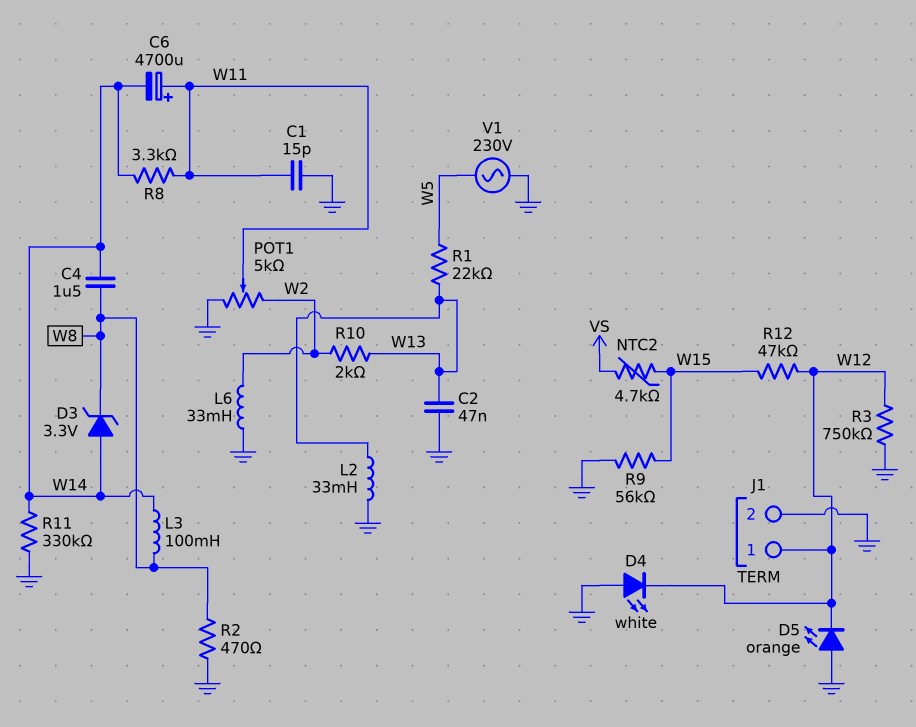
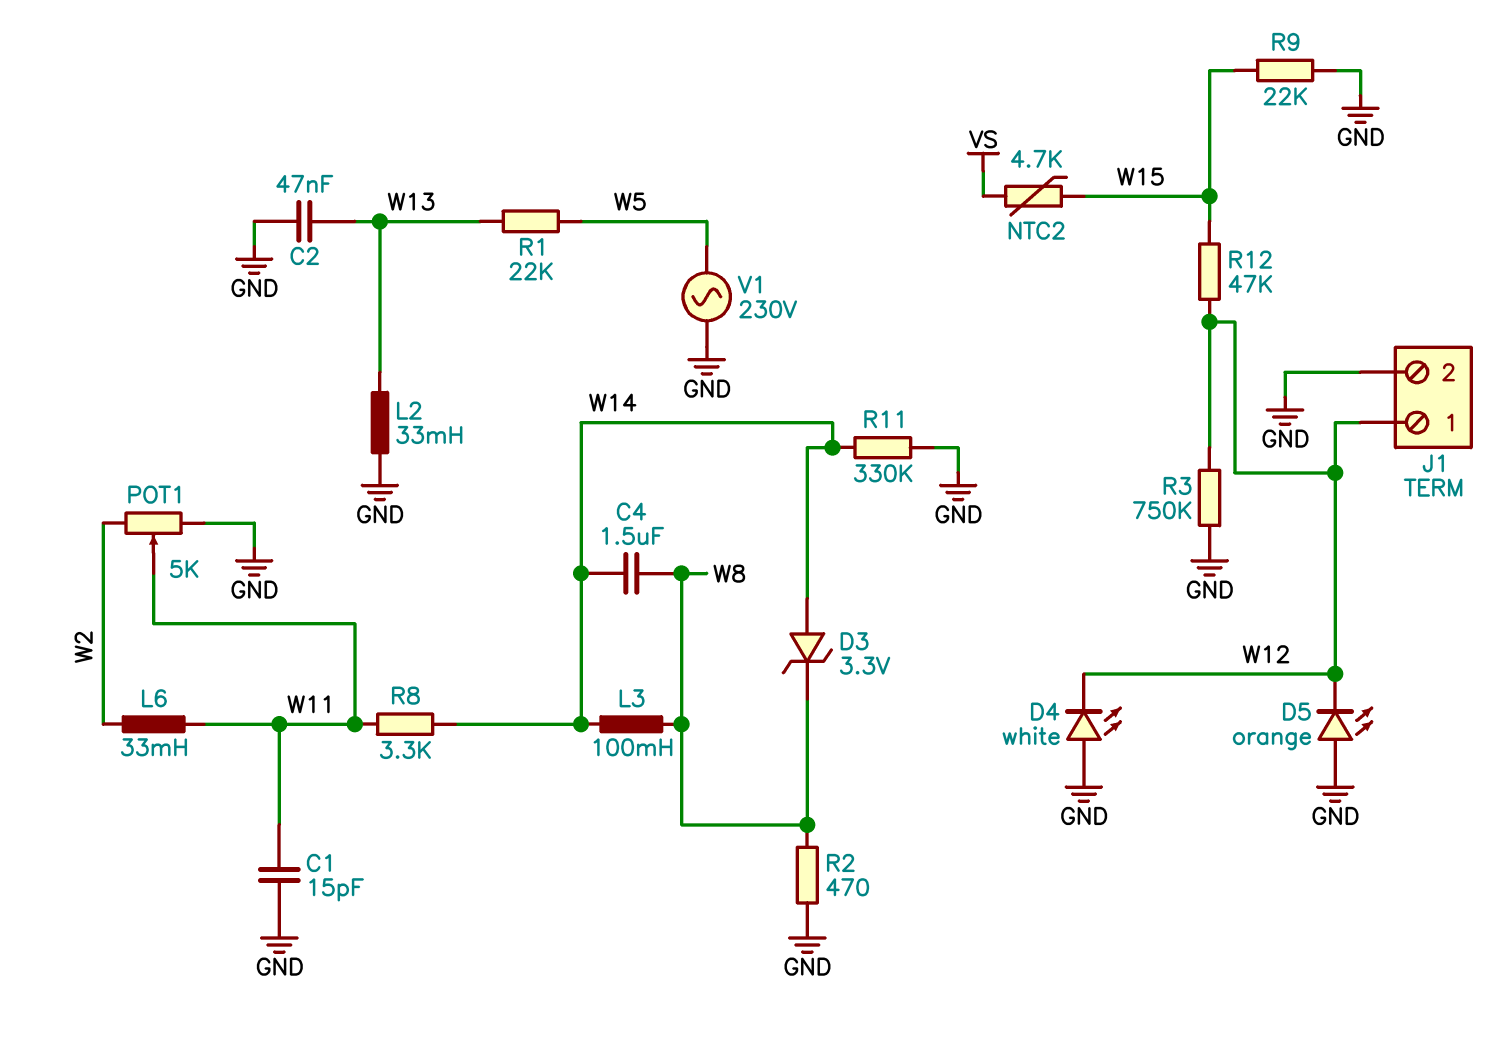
C6: 4700uF (plus W11, minus W14) -> none
L6: 33mH (GND, W2) -> 33mH (W2, W11)
R9: 56k (GND, W15) -> 22k (GND, W15)
R10: 2k (W2, W13) -> none

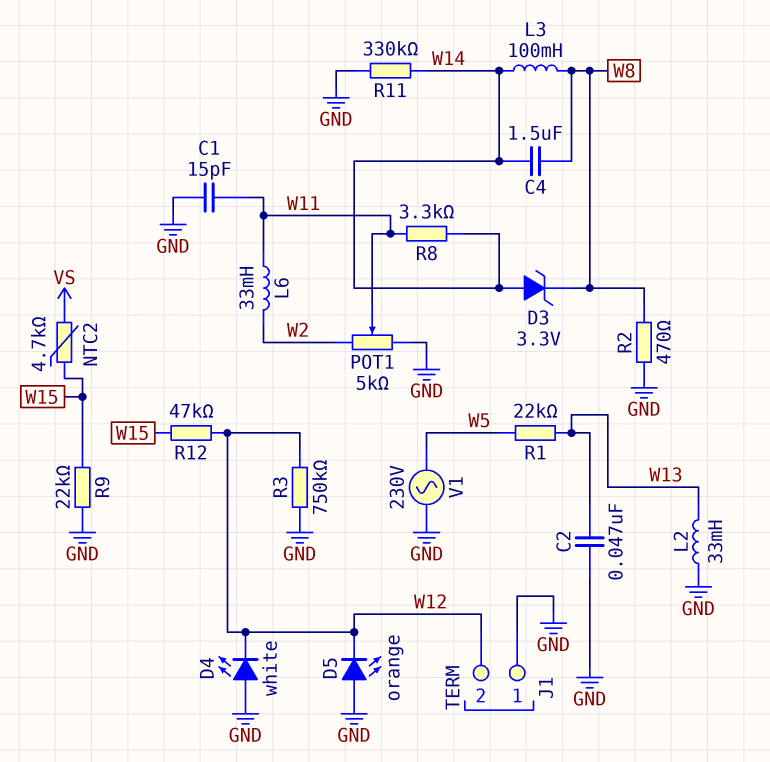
J1 pin 1: W12 -> GND
J1 pin 2: GND -> W12

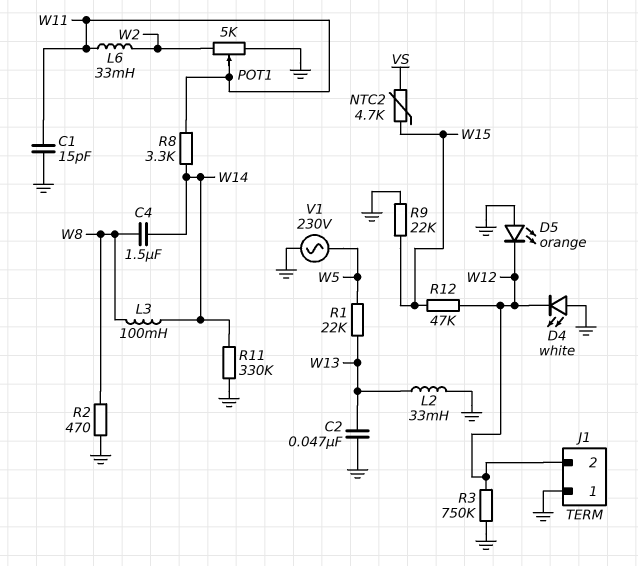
D3: zener 3.3V (A W14, K W8) -> none

